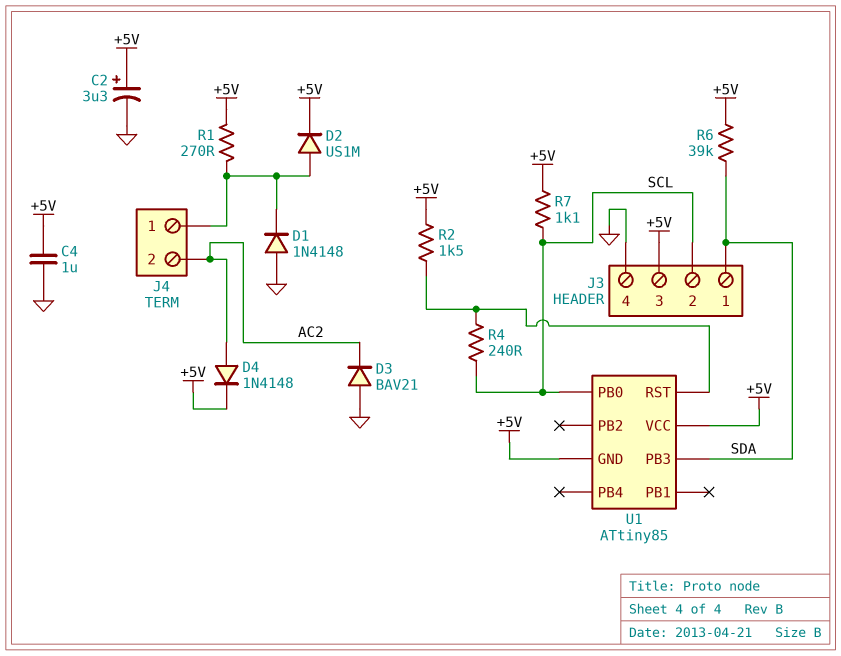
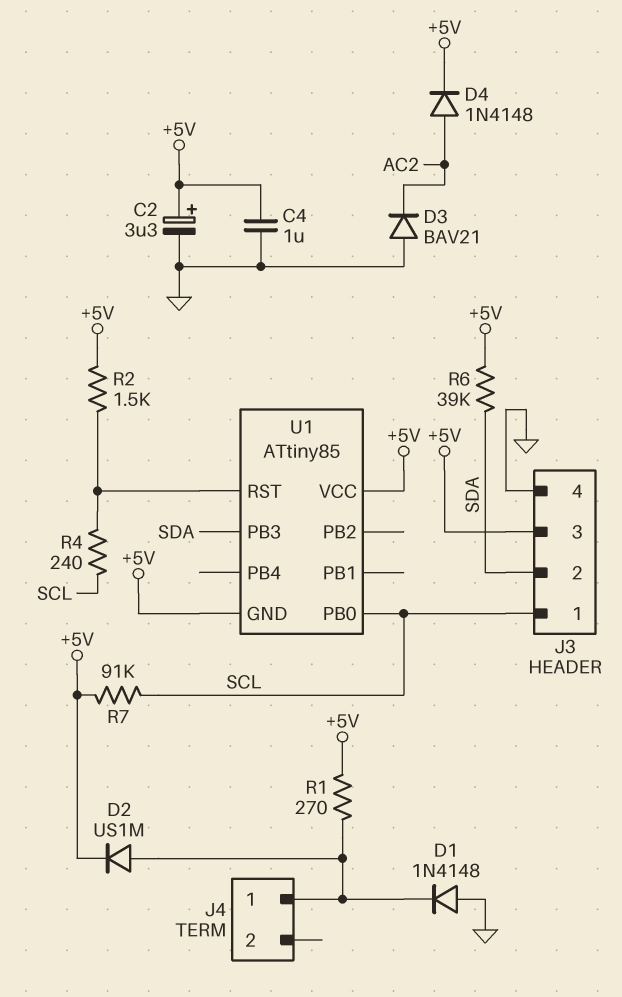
J3 pin 1: SDA -> SCL
J3 pin 2: SCL -> SDA
J4 pin 2: AC2 -> none
R7: 1.1k (+5V, SCL) -> 91k (+5V, SCL)

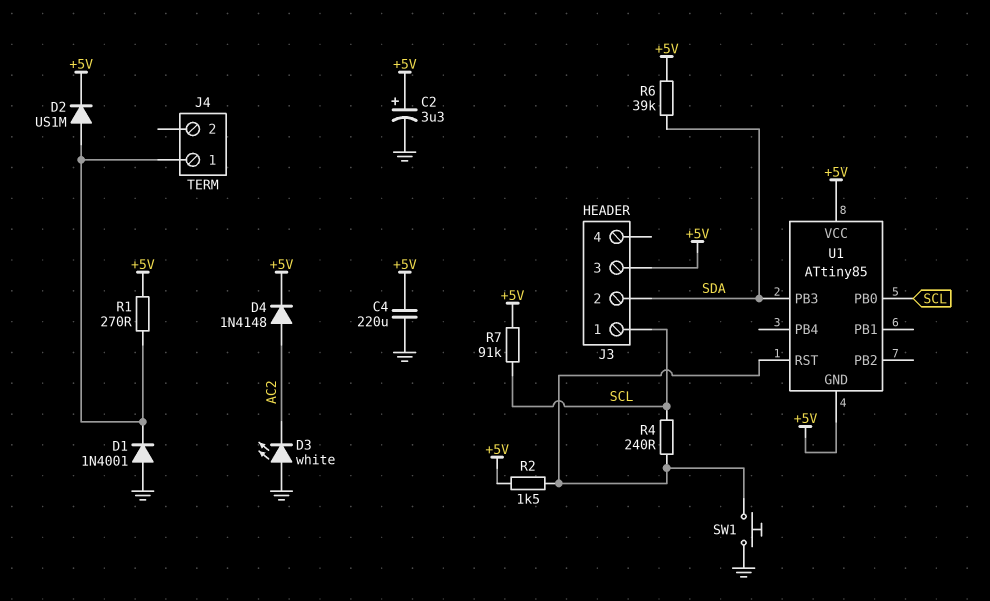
C4: 1uF (+5V, GND) -> 220uF (+5V, GND)
D1: diode 1N4148 (A GND, K J4/1) -> diode 1N4001 (A GND, K J4/1)
D3: diode BAV21 (A GND, K AC2) -> LED white (A GND, K AC2)
J3 pin 4: GND -> none
SW1: none -> button (GND, U1/RST)

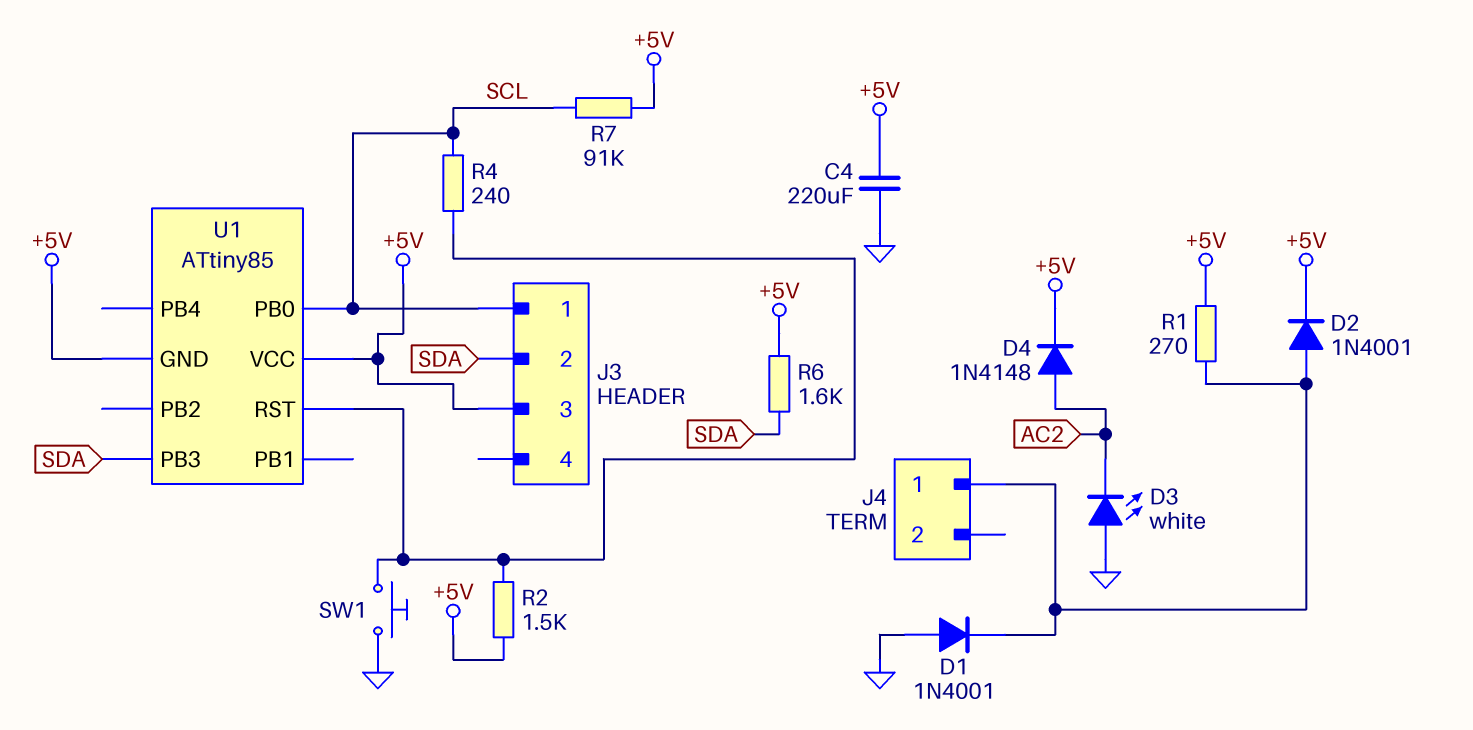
C2: 3.3uF (plus +5V, minus GND) -> none
D2: diode US1M (A J4/1, K +5V) -> diode 1N4001 (A J4/1, K +5V)
R6: 39k (+5V, SDA) -> 1.6k (+5V, SDA)

